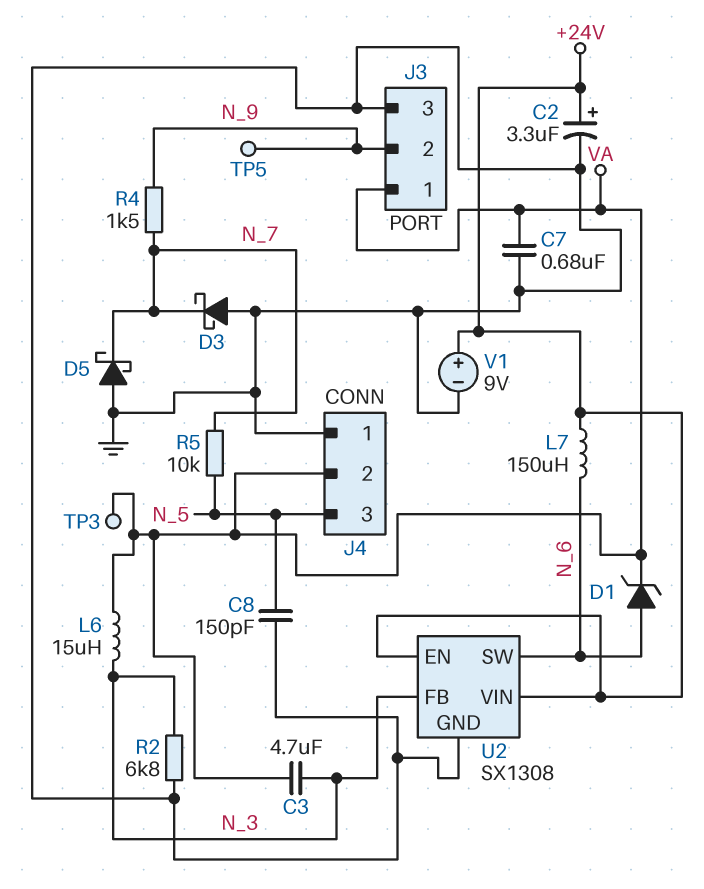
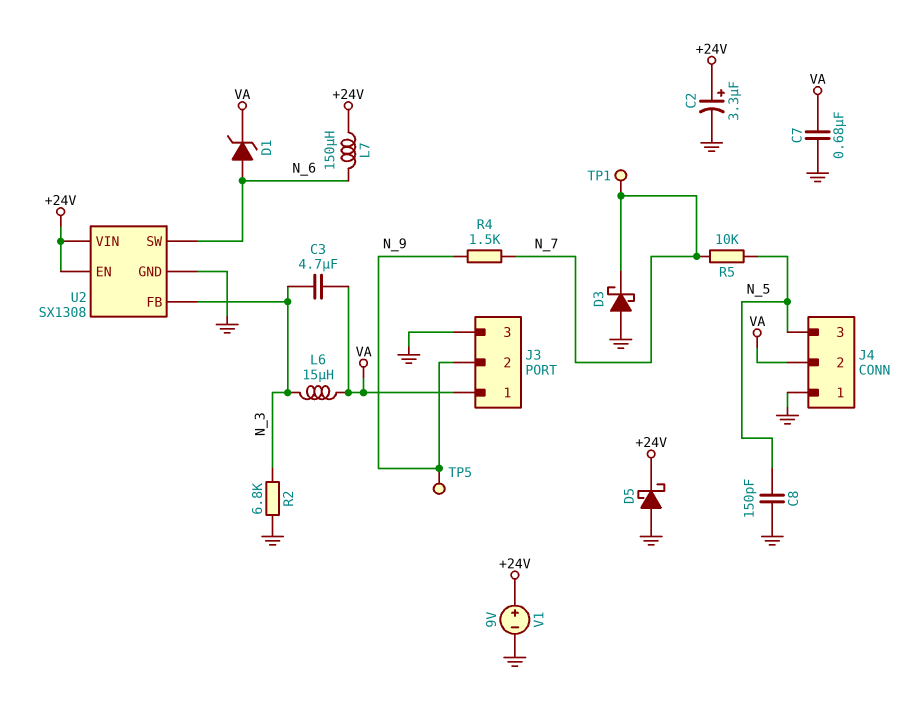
D5: schottky (A GND, K N_7) -> schottky (A GND, K +24V)
TP1: none -> test point (N_7)
TP3: test point (VA) -> none

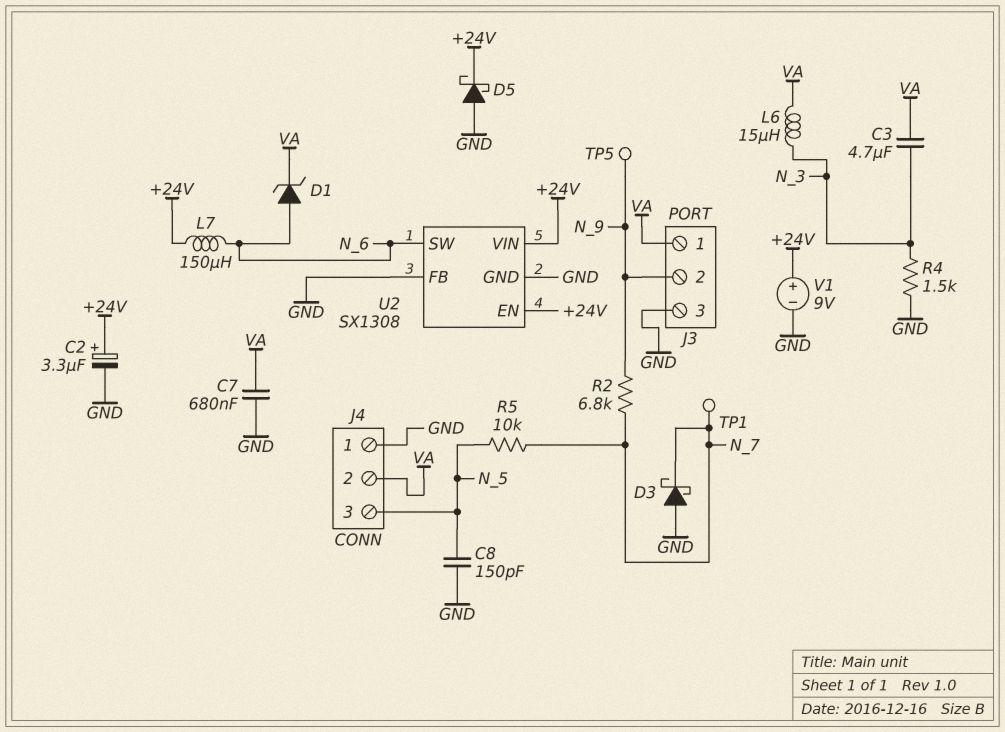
R2: 6.8k (GND, N_3) -> 6.8k (N_7, N_9)
R4: 1.5k (N_7, N_9) -> 1.5k (GND, N_3)
U2 pin FB: N_3 -> GND

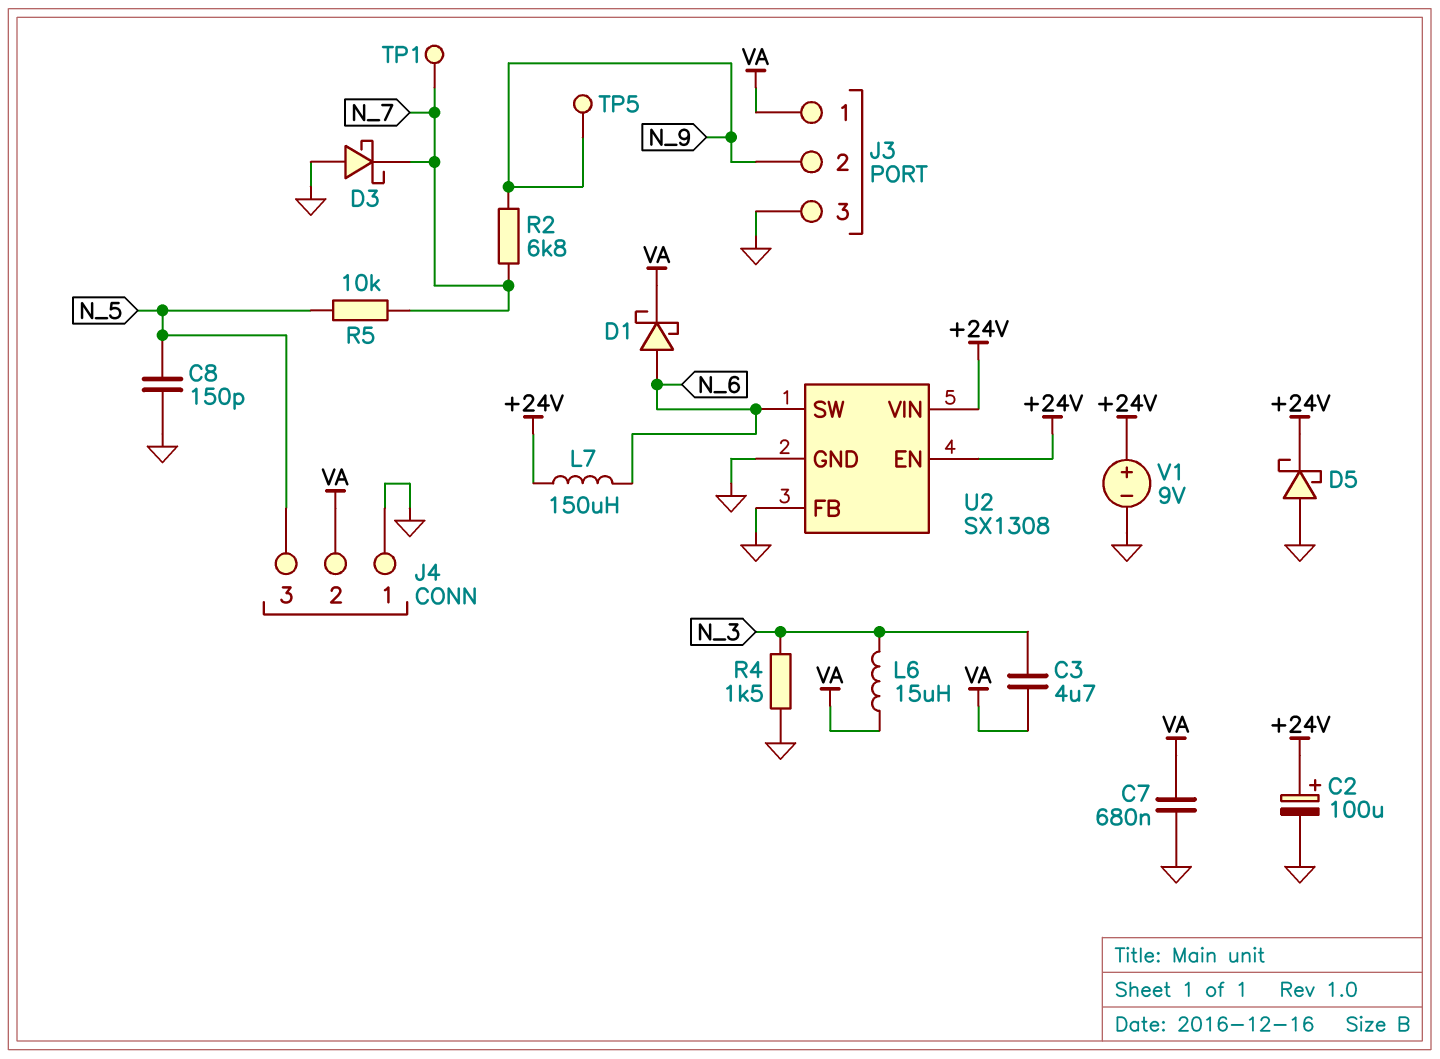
C2: 3.3uF (plus +24V, minus GND) -> 100uF (plus +24V, minus GND)
D1: zener (A N_6, K VA) -> schottky (A N_6, K VA)

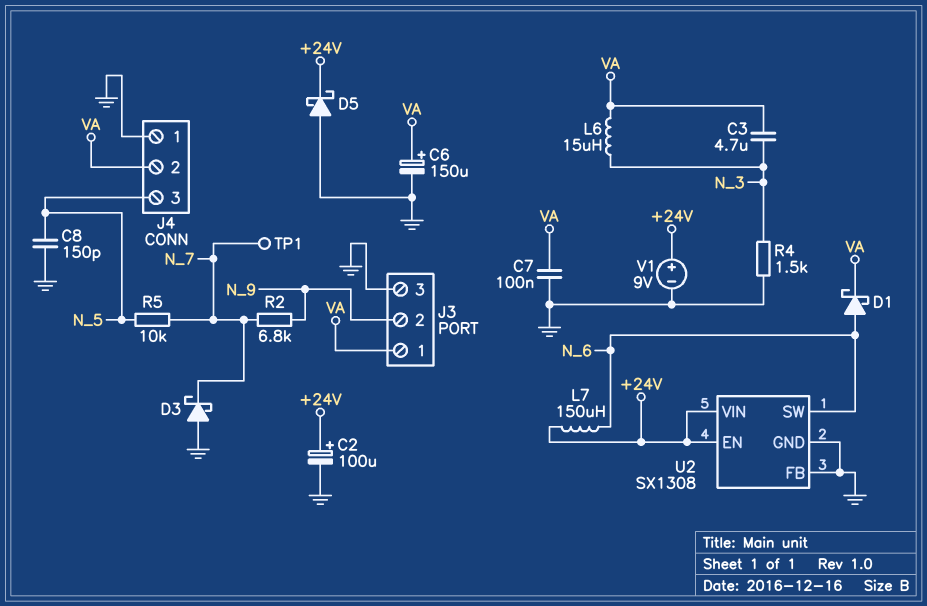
C6: none -> 150uF (plus VA, minus GND)
C7: 680nF (GND, VA) -> 100nF (GND, VA)
TP5: test point (N_9) -> none

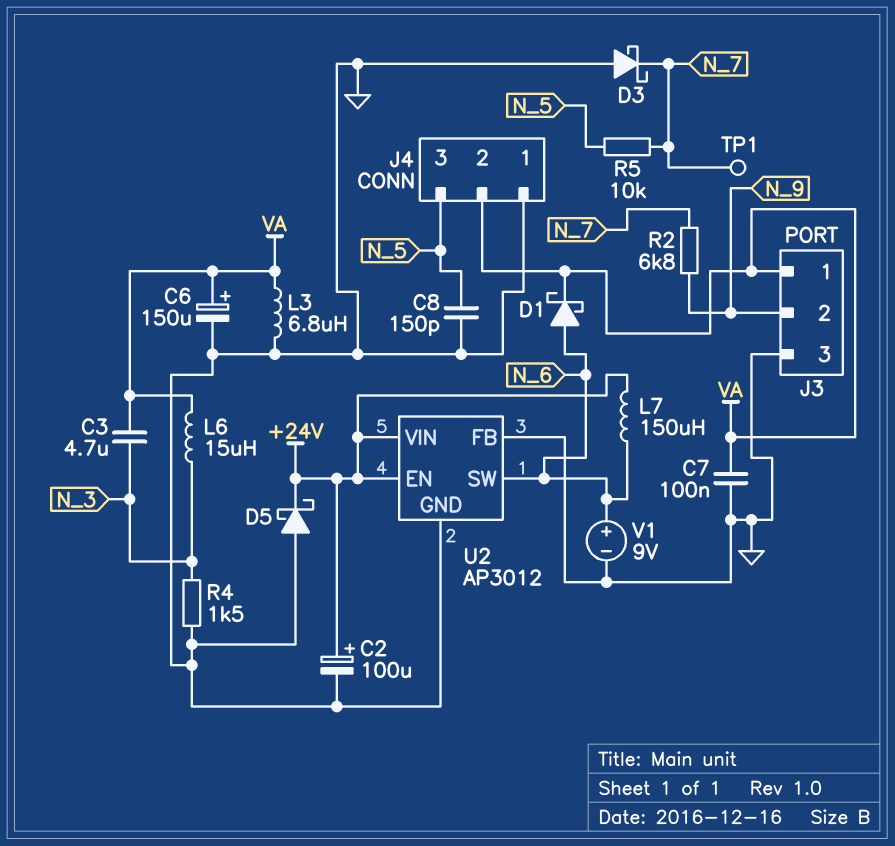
L3: none -> 6.8uH (GND, VA)
U2: SX1308 -> AP3012
V1: 9V (plus +24V, minus GND) -> 9V (plus N_6, minus GND)

